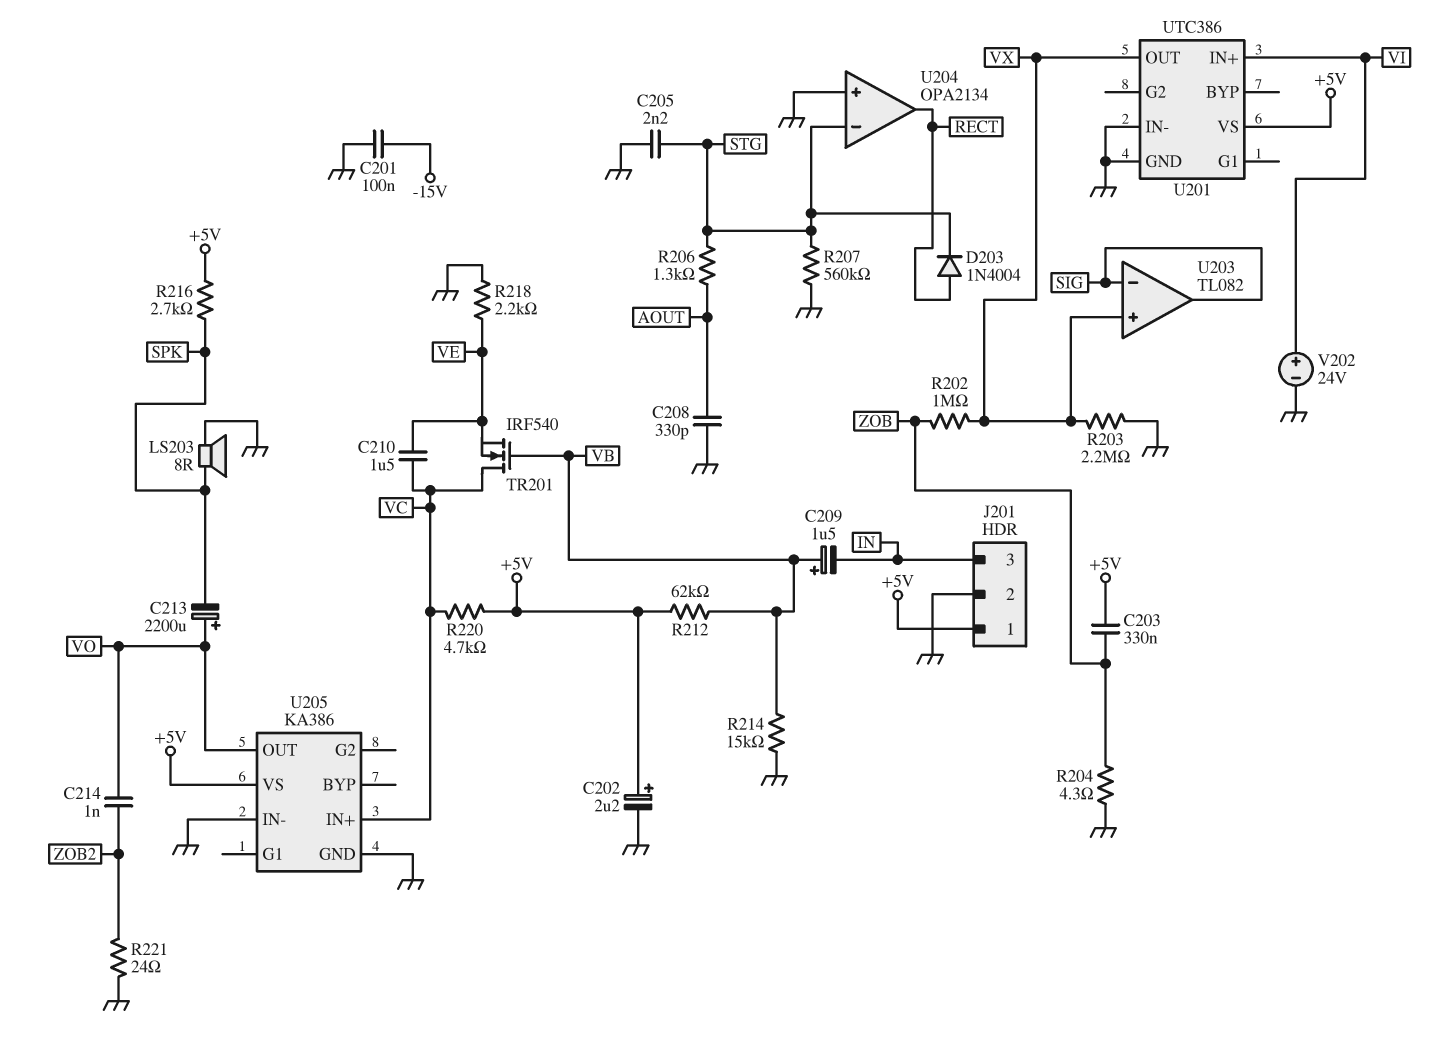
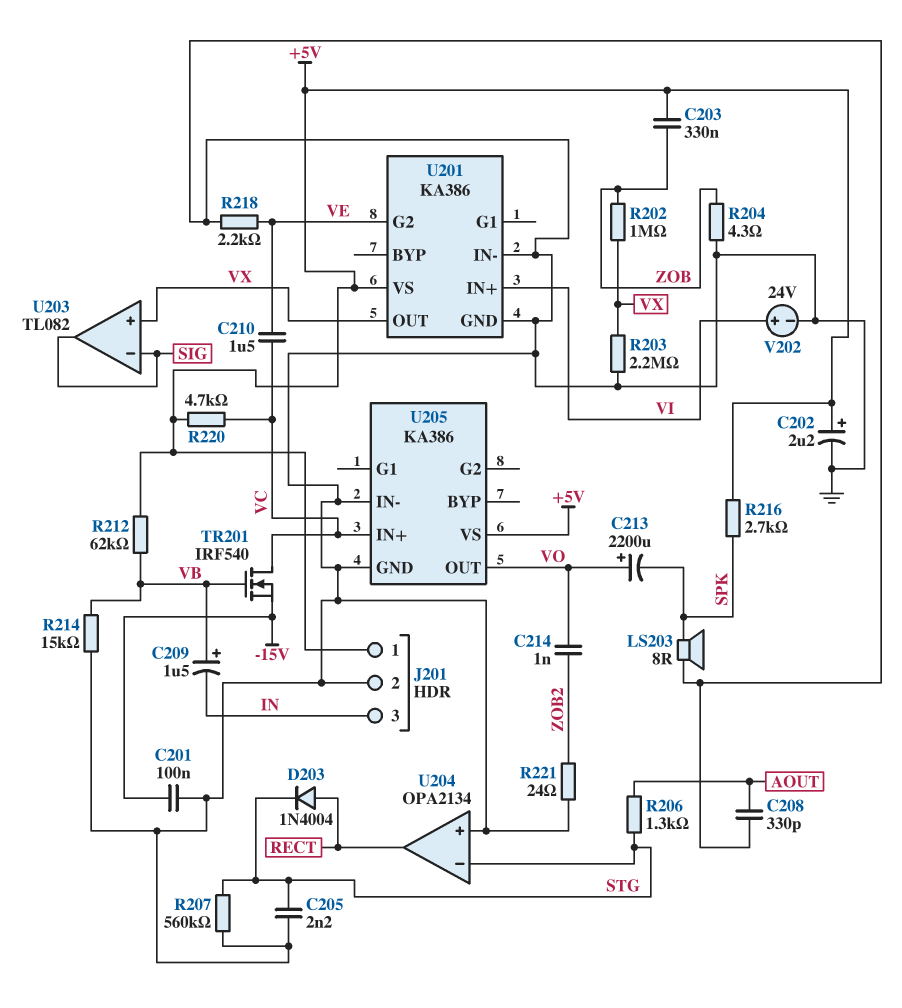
TR201: NMOS IRF540 (G VB, D VC, S VE) -> NMOS IRF540 (G VB, D VC, S -15V)
U201: UTC386 -> KA386
U201 pin G2: none -> VE

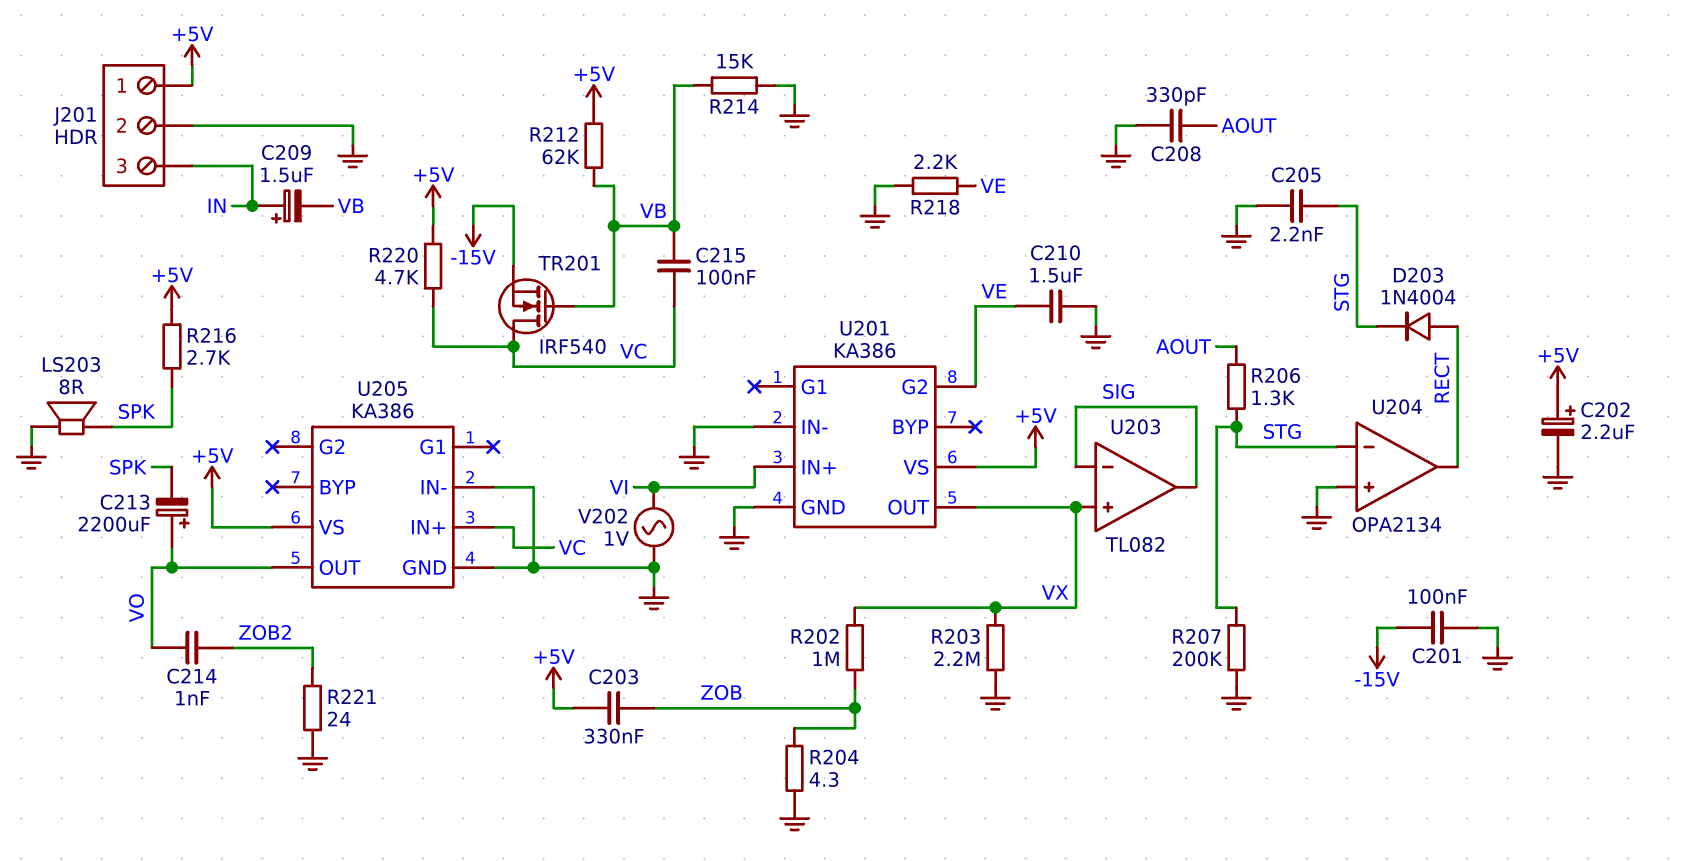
C209: 1.5uF (plus VB, minus IN) -> 1.5uF (plus IN, minus VB)
C210: 1.5uF (VC, VE) -> 1.5uF (GND, VE)
C215: none -> 100nF (VB, VC)
R207: 560k (GND, STG) -> 200k (GND, STG)
V202: 24V (plus VI, minus GND) -> AC 1V (GND, VI)

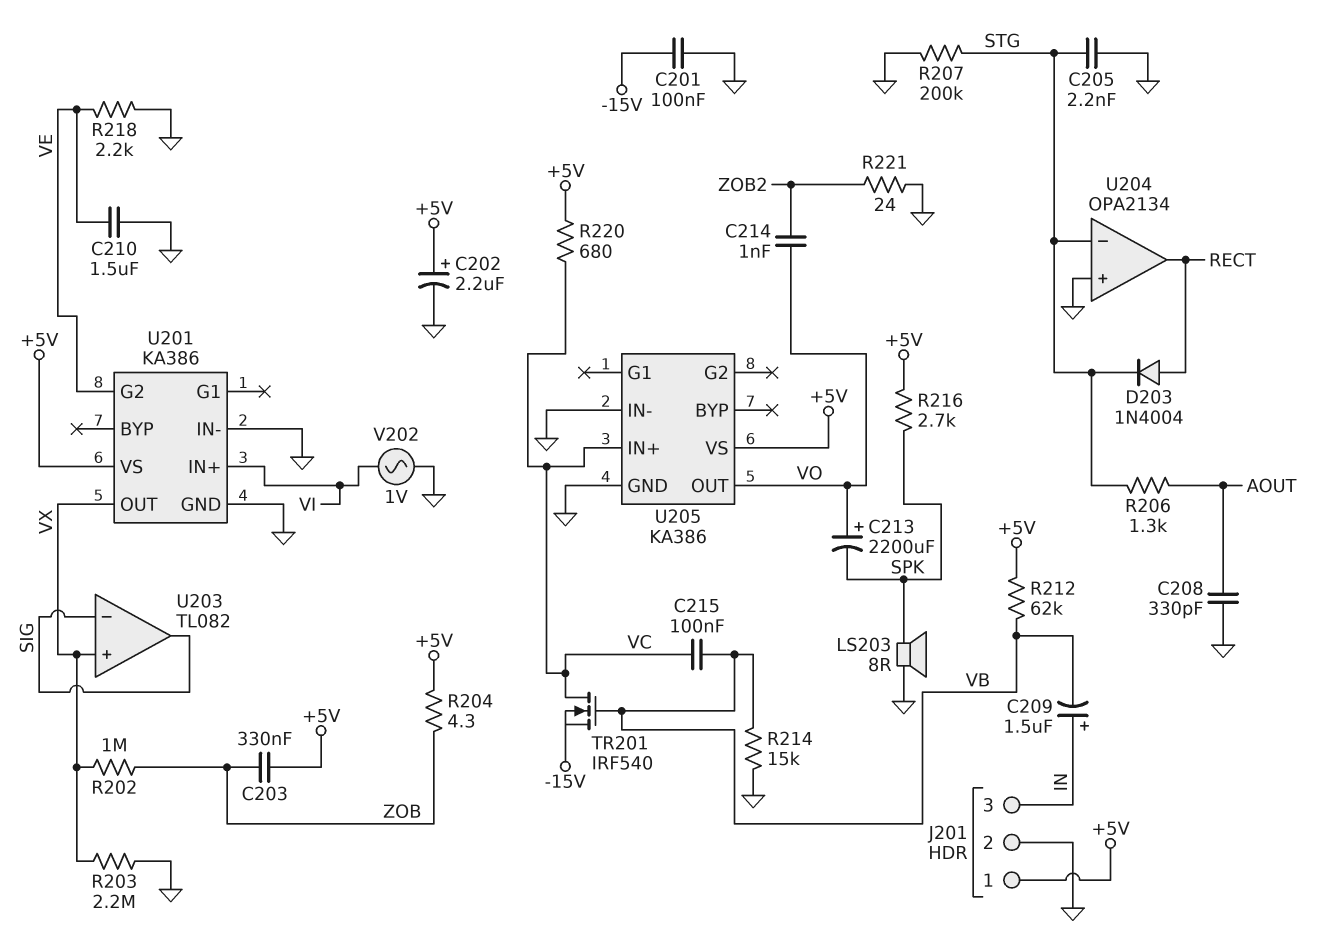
R204: 4.3 (GND, ZOB) -> 4.3 (+5V, ZOB)
R220: 4.7k (+5V, VC) -> 680 (+5V, VC)

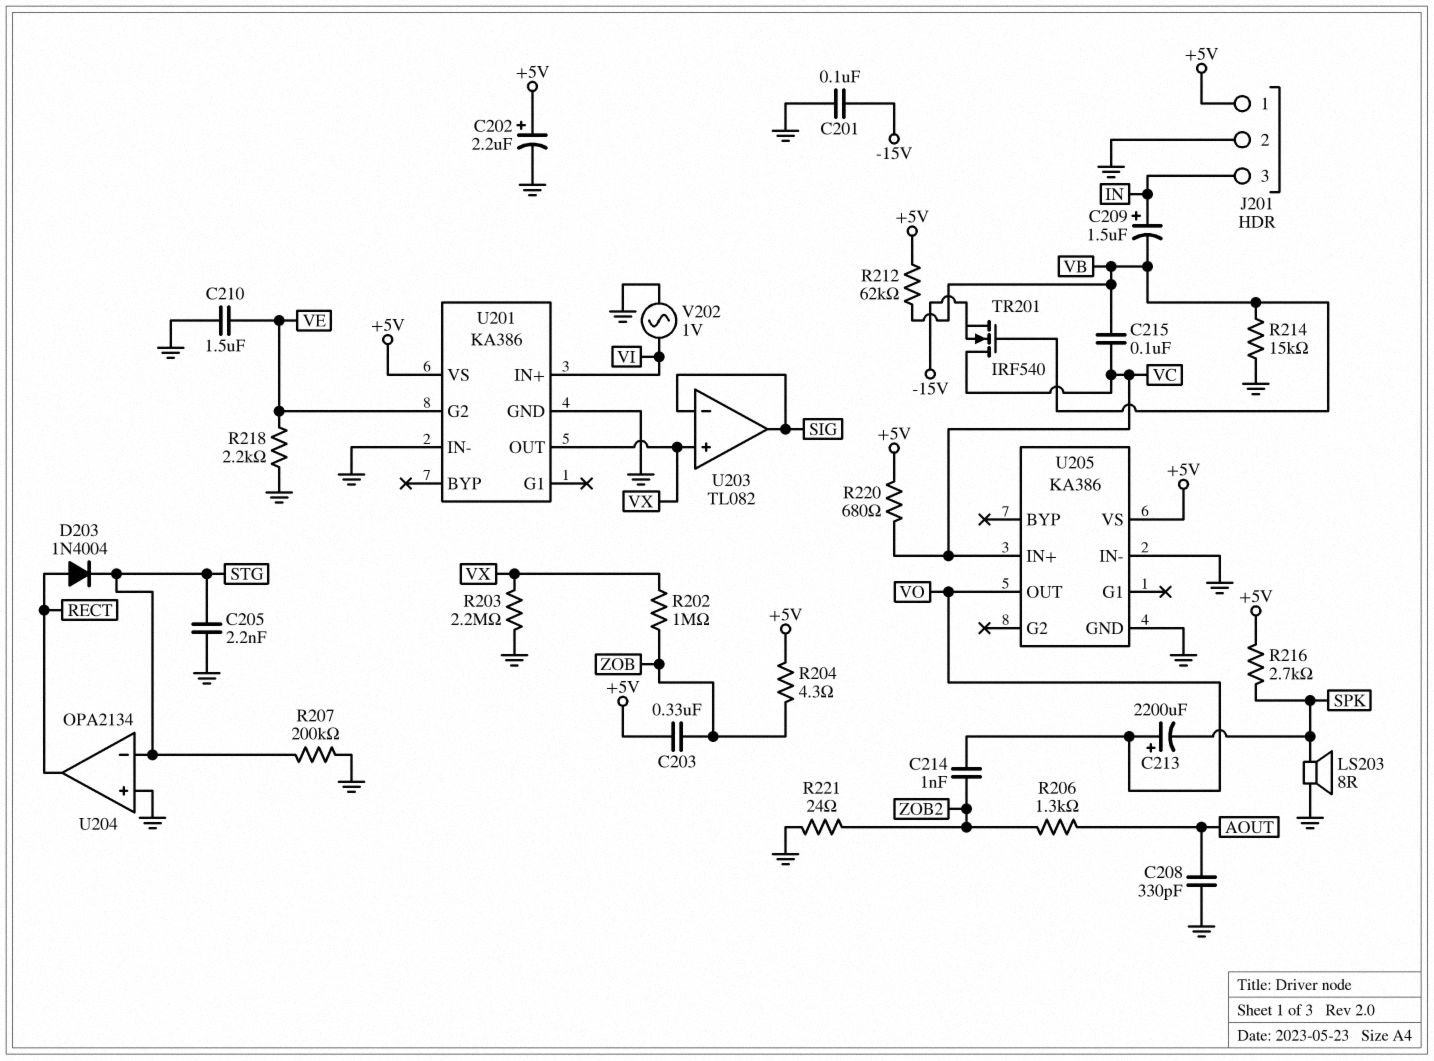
R206: 1.3k (AOUT, STG) -> 1.3k (AOUT, ZOB2)

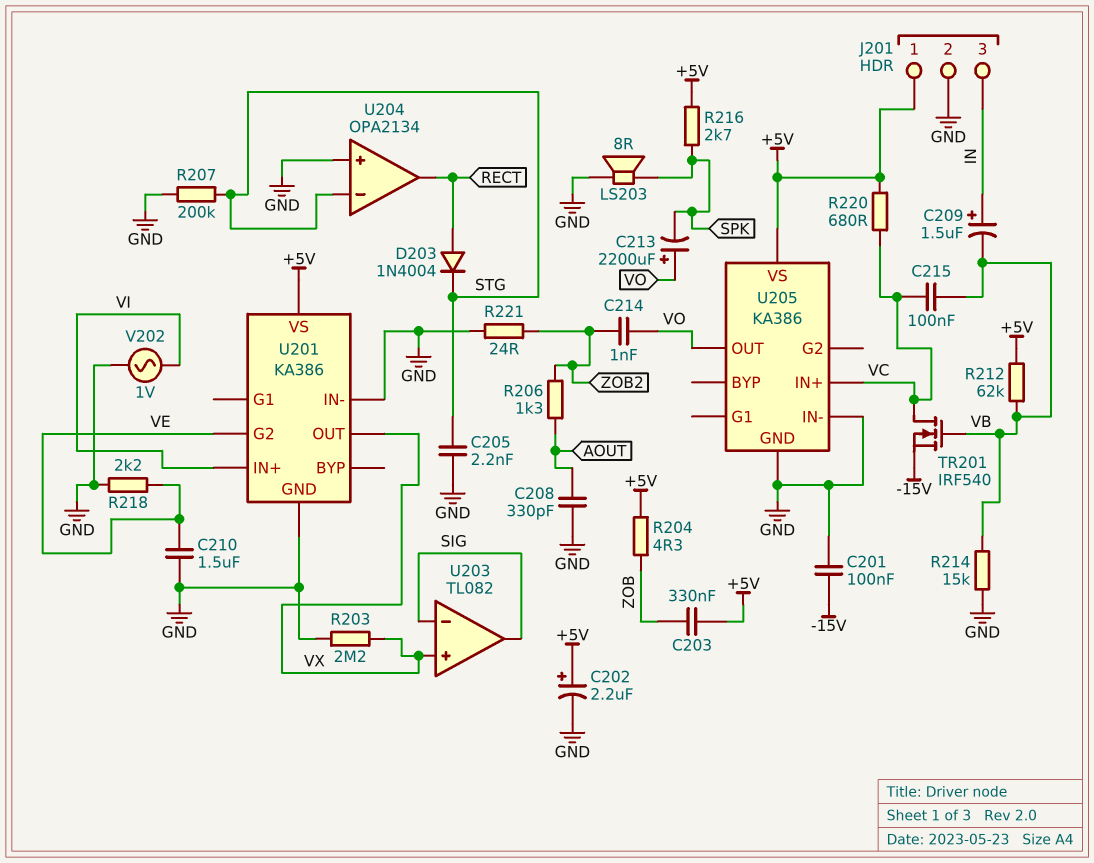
R202: 1M (VX, ZOB) -> none

